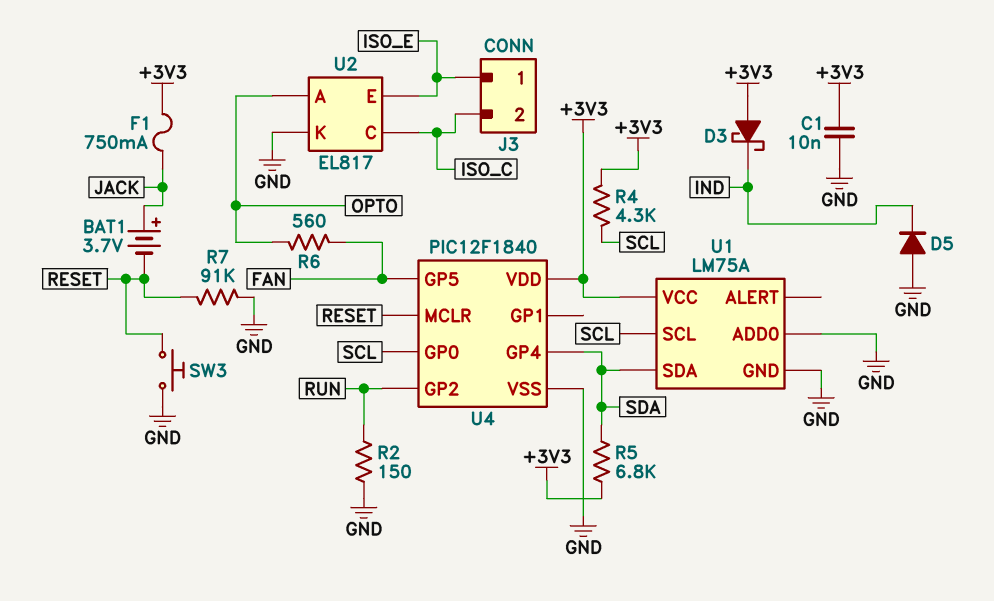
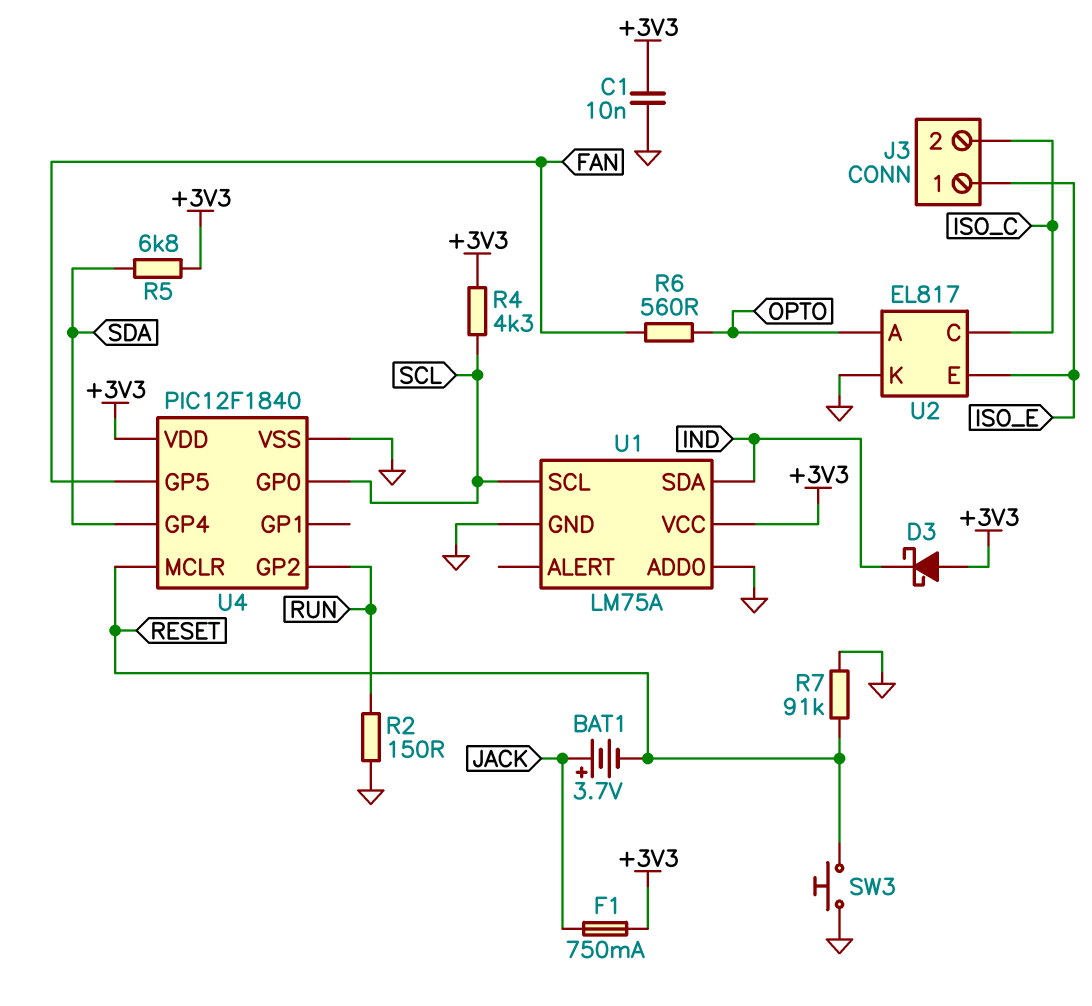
D5: diode (A GND, K IND) -> none
U1 pin SDA: SDA -> IND

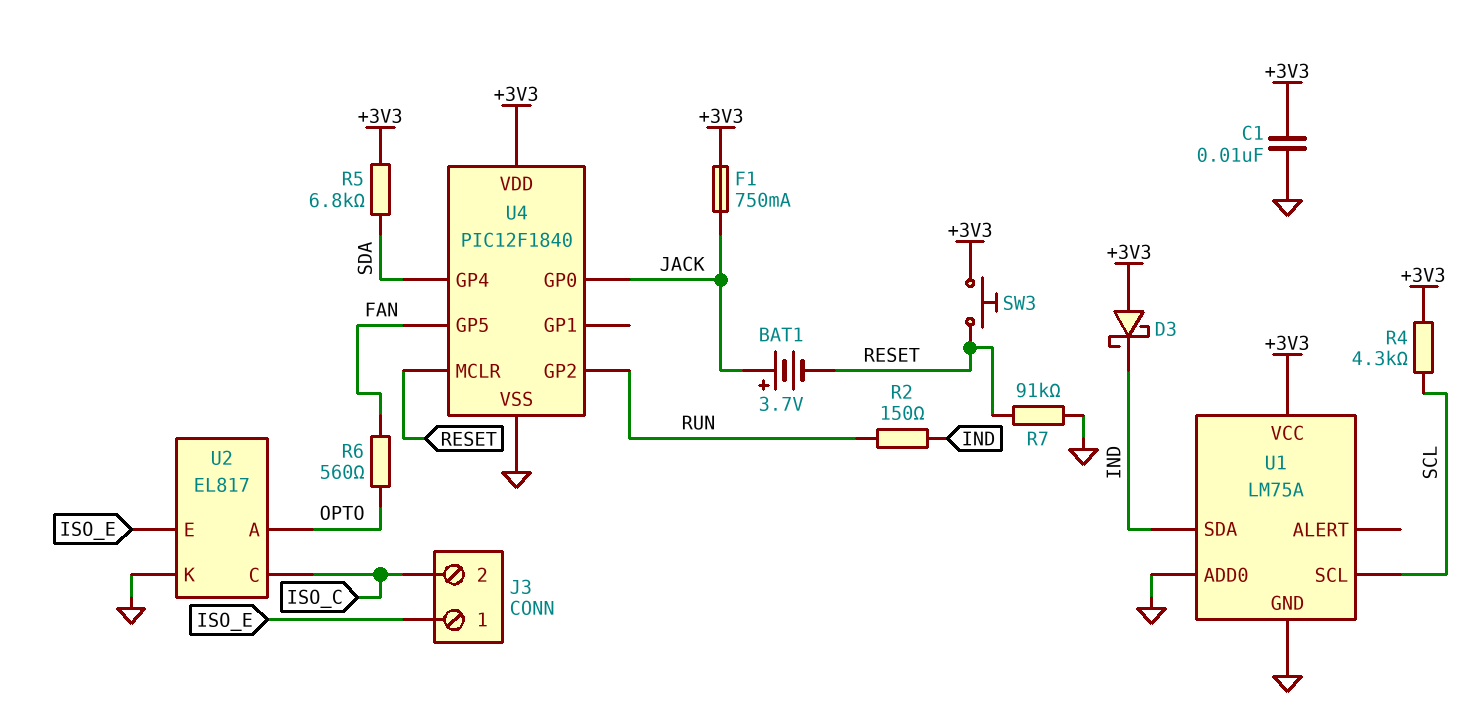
R2: 150 (GND, RUN) -> 150 (IND, RUN)
SW3: button (GND, RESET) -> button (+3V3, RESET)
U4 pin GP0: SCL -> JACK

